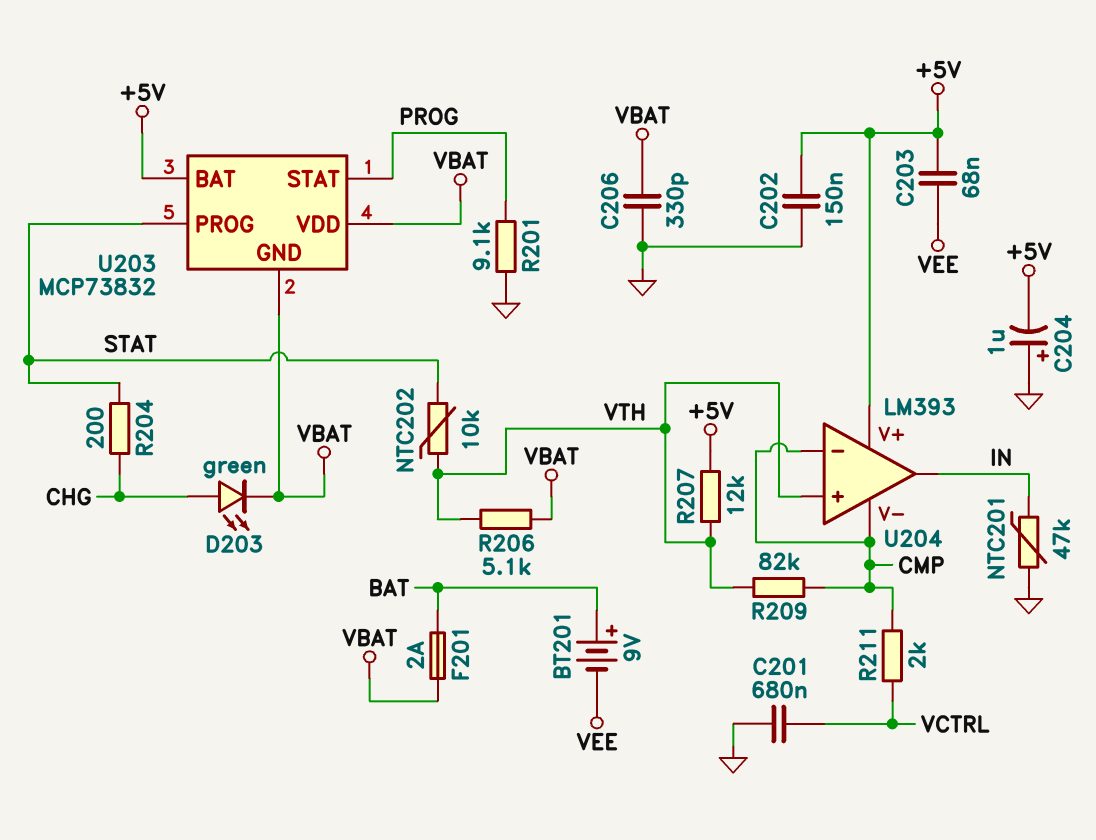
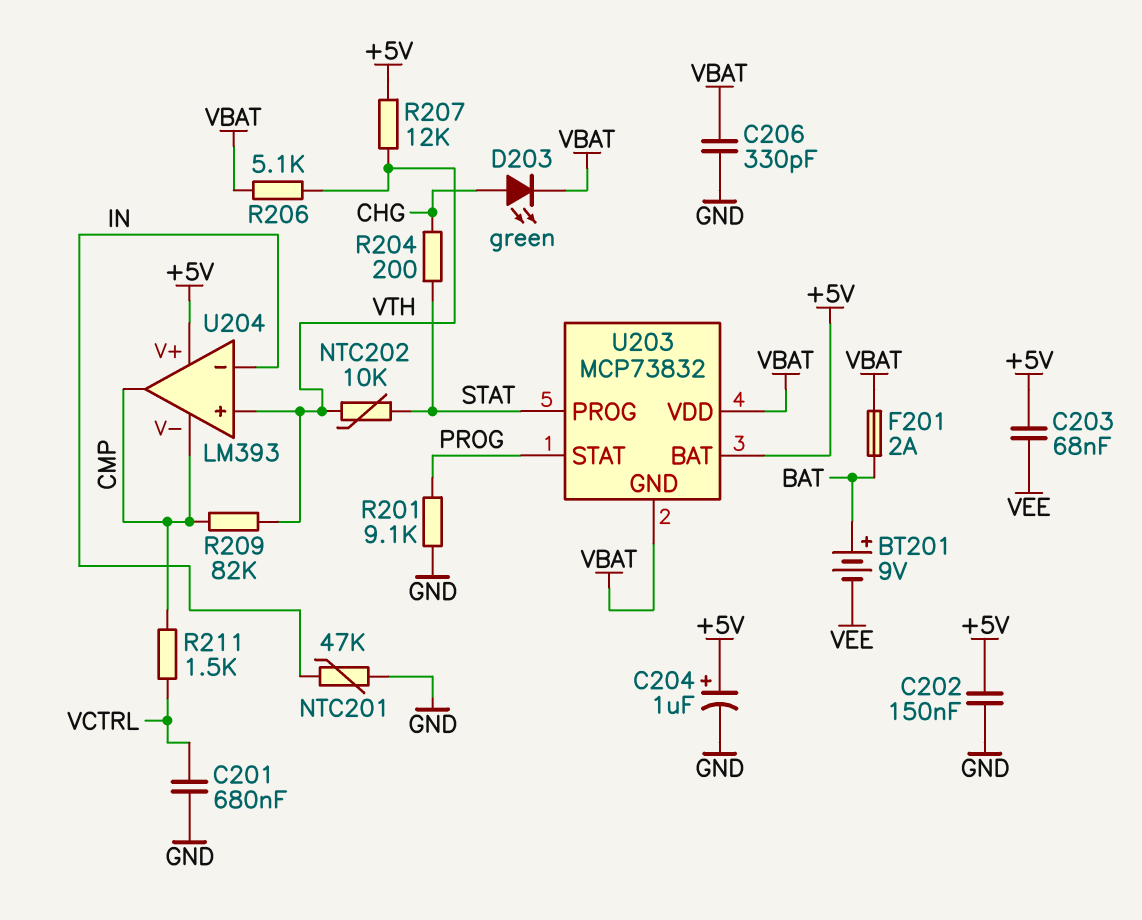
C204: 1uF (plus GND, minus +5V) -> 1uF (plus +5V, minus GND)
R211: 2k (CMP, VCTRL) -> 1.5k (CMP, VCTRL)
U204 pin in-: CMP -> IN
U204 pin out: IN -> CMP

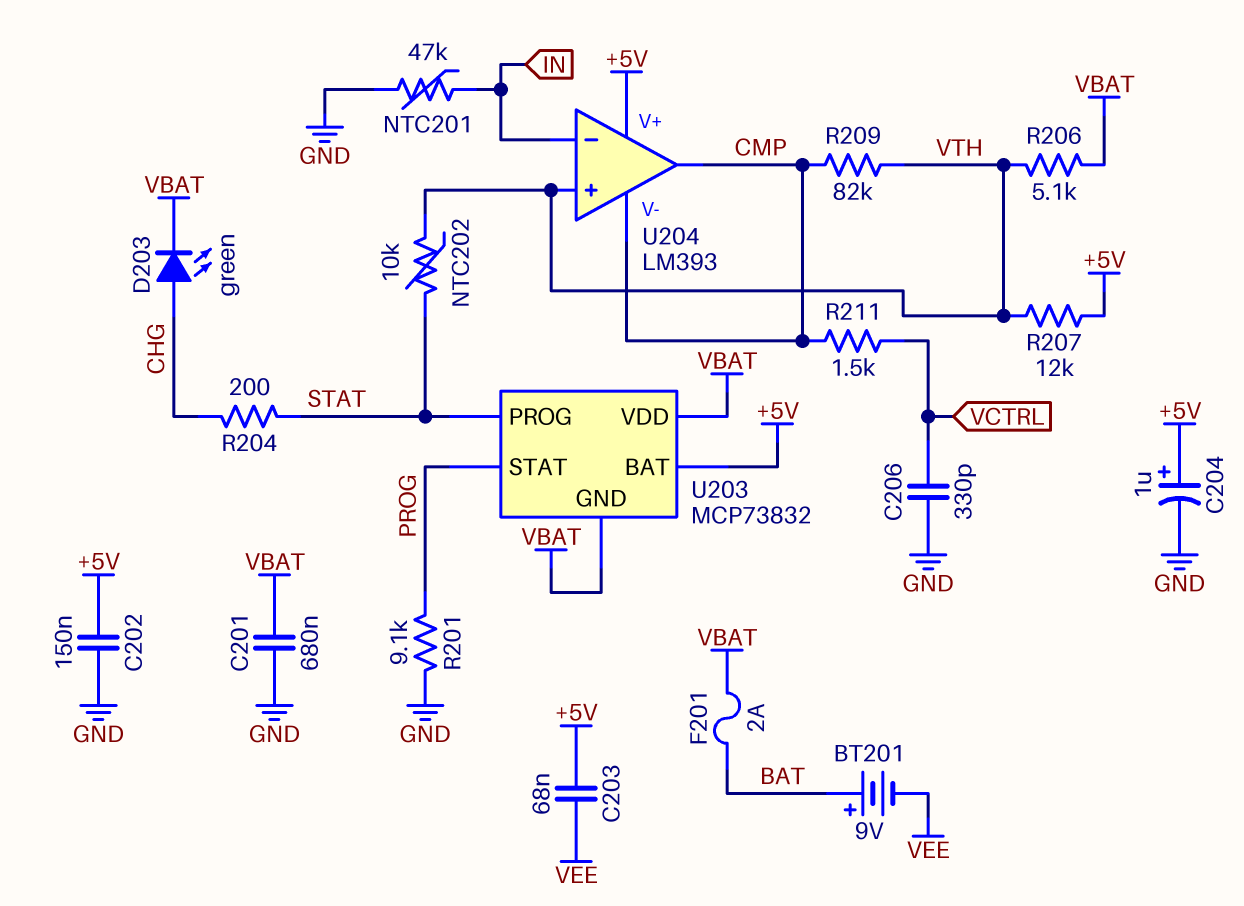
C201: 680nF (GND, VCTRL) -> 680nF (GND, VBAT)
C206: 330pF (GND, VBAT) -> 330pF (GND, VCTRL)

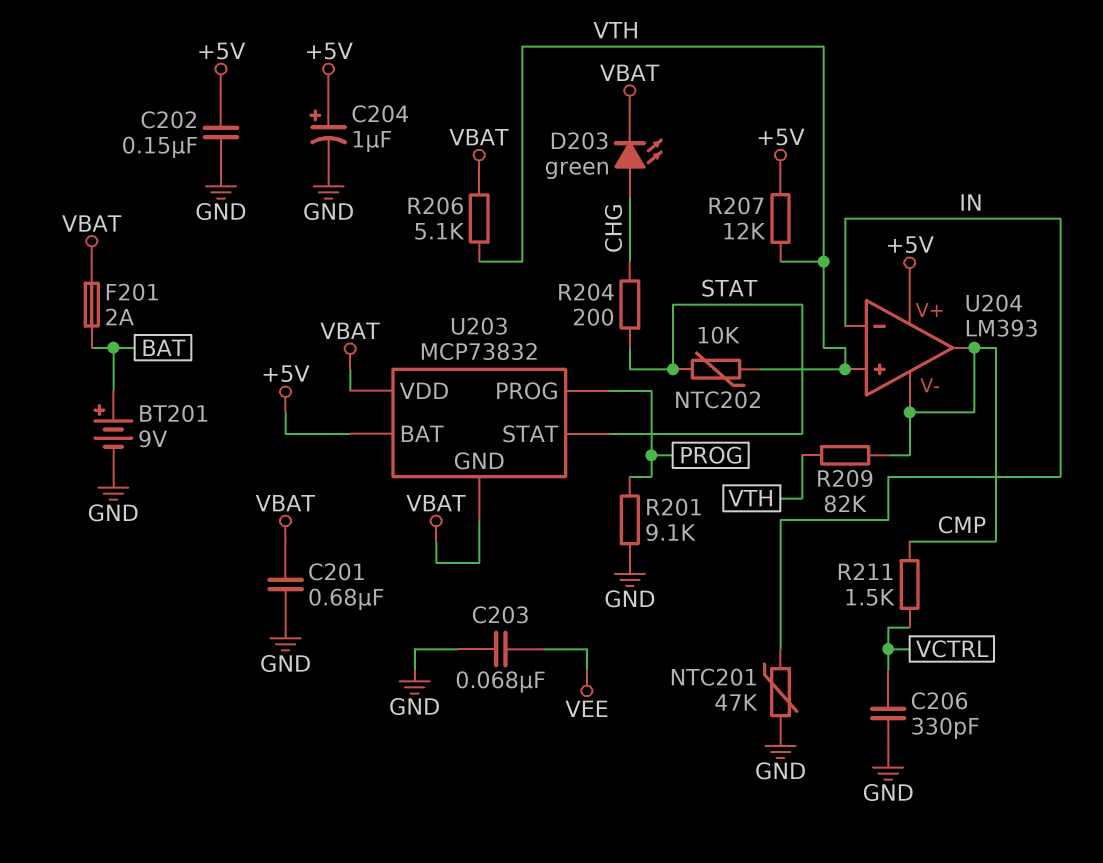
BT201: 9V (plus BAT, minus VEE) -> 9V (plus BAT, minus GND)
C203: 68nF (+5V, VEE) -> 68nF (GND, VEE)
U203 pin PROG: STAT -> PROG
U203 pin STAT: PROG -> STAT

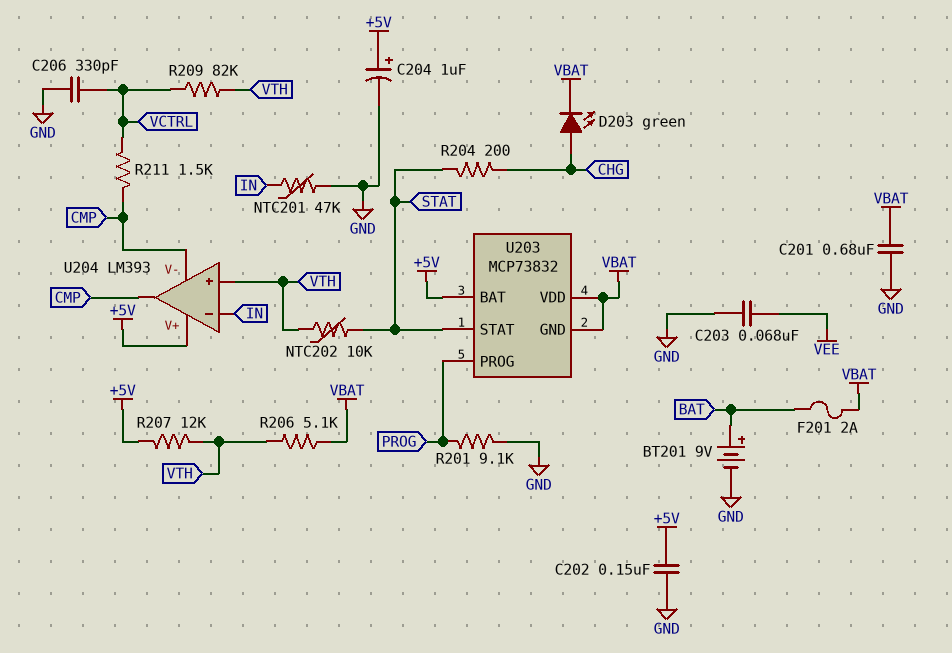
R209: 82k (CMP, VTH) -> 82k (VCTRL, VTH)

